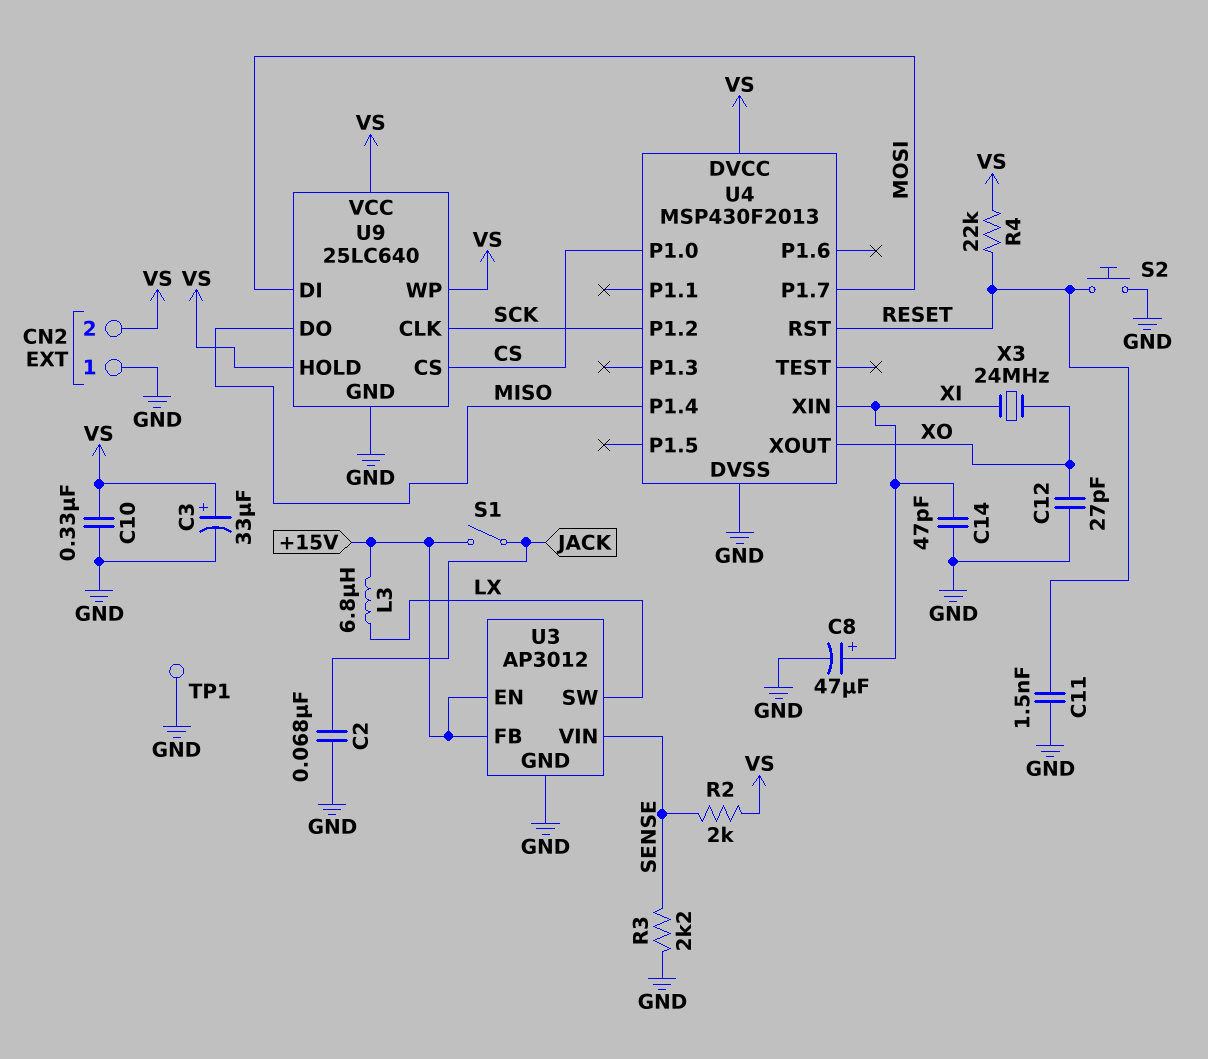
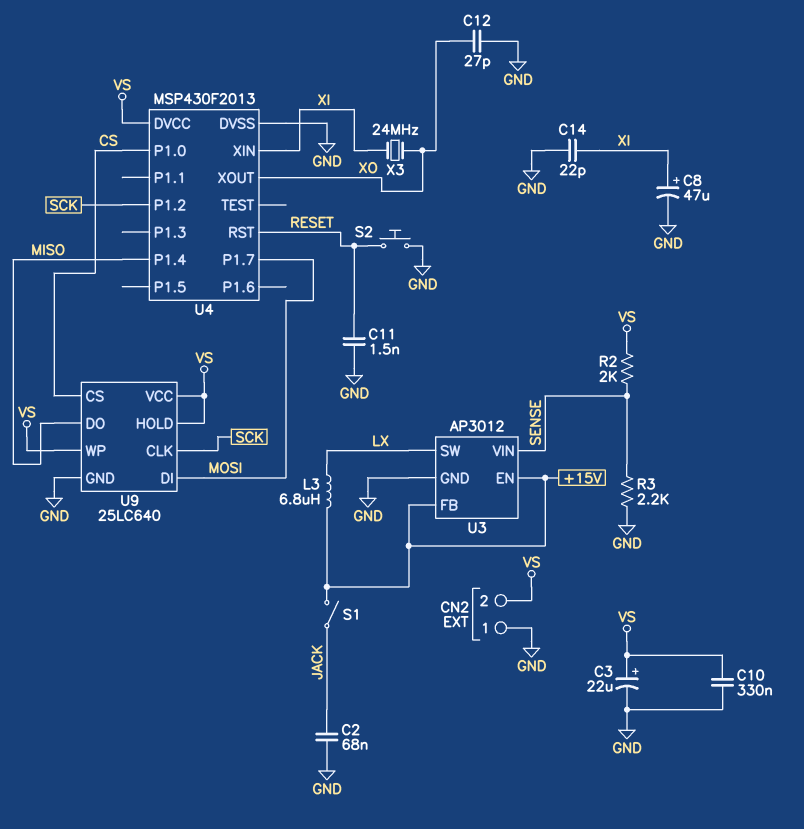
C3: 33uF (plus VS, minus GND) -> 22uF (plus VS, minus GND)
C14: 47pF (GND, XI) -> 22pF (GND, XI)
R4: 22k (RESET, VS) -> none
TP1: test point (GND) -> none

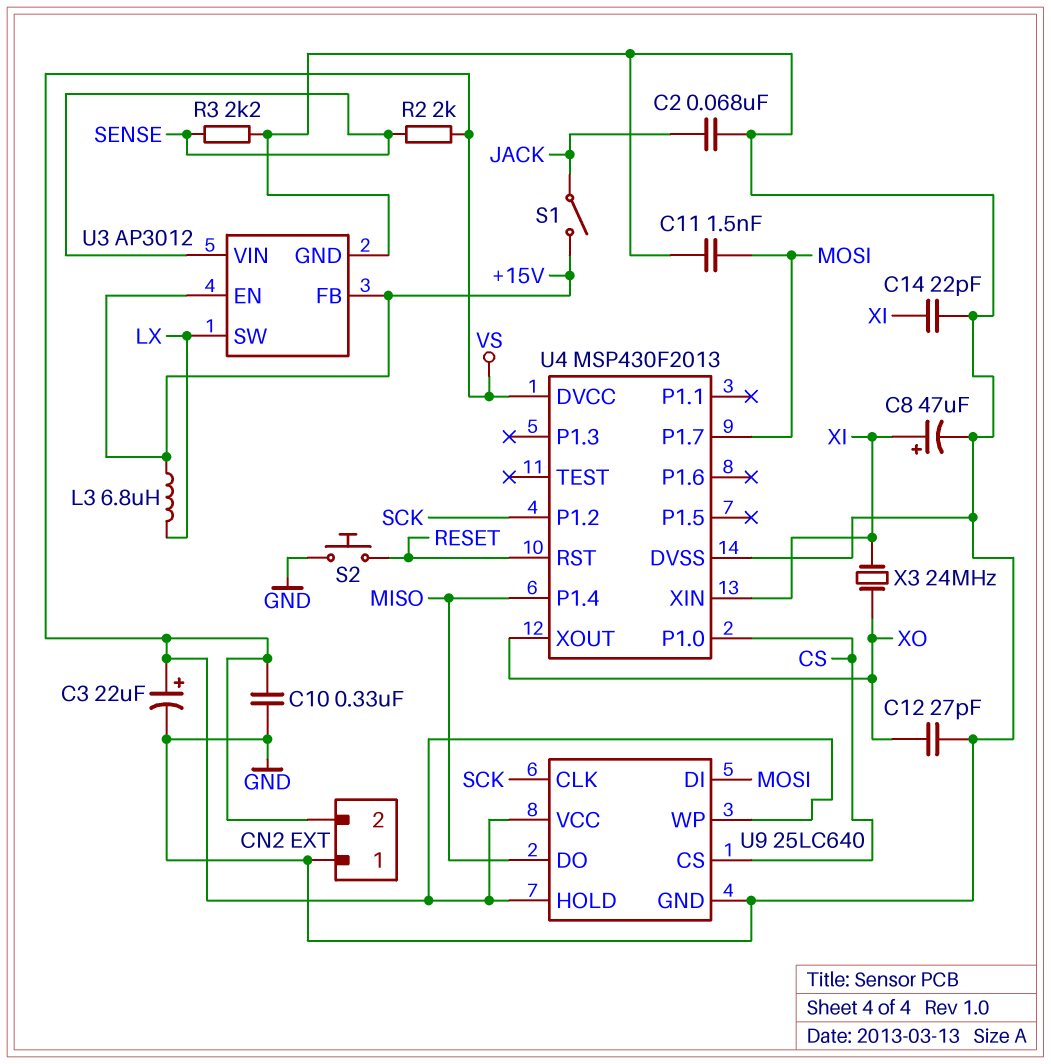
C11: 1.5nF (GND, RESET) -> 1.5nF (GND, MOSI)

